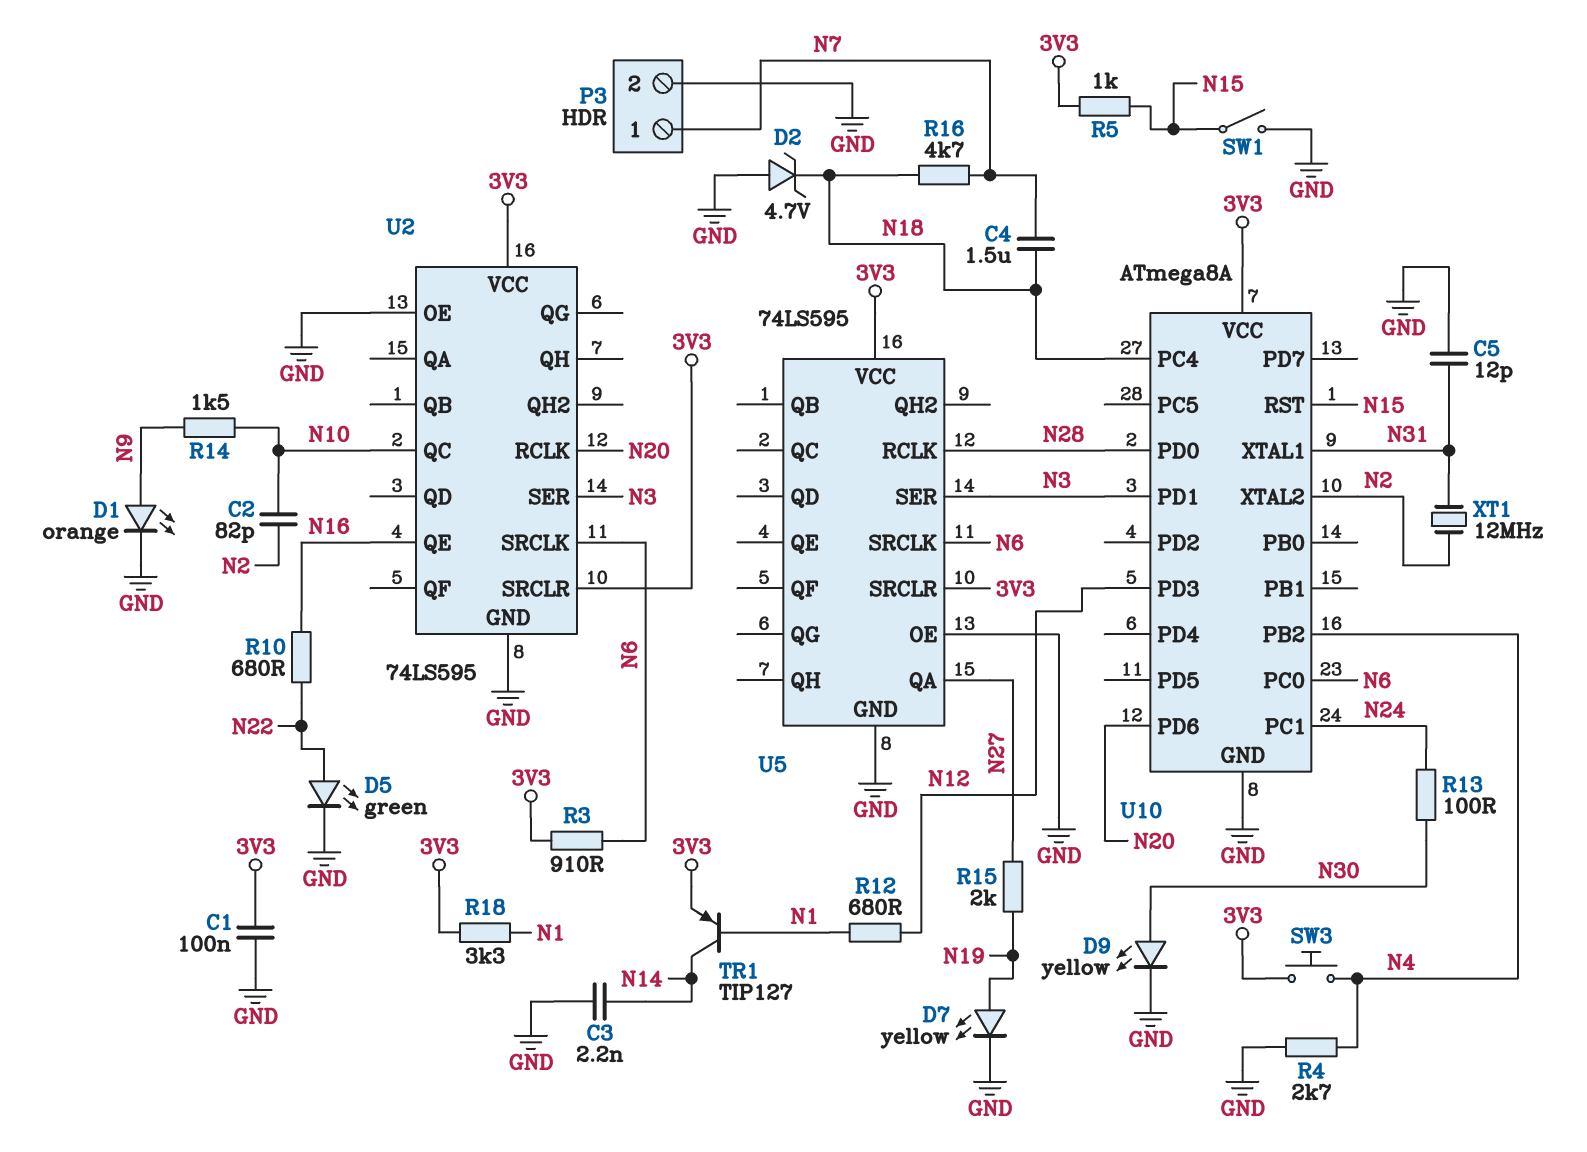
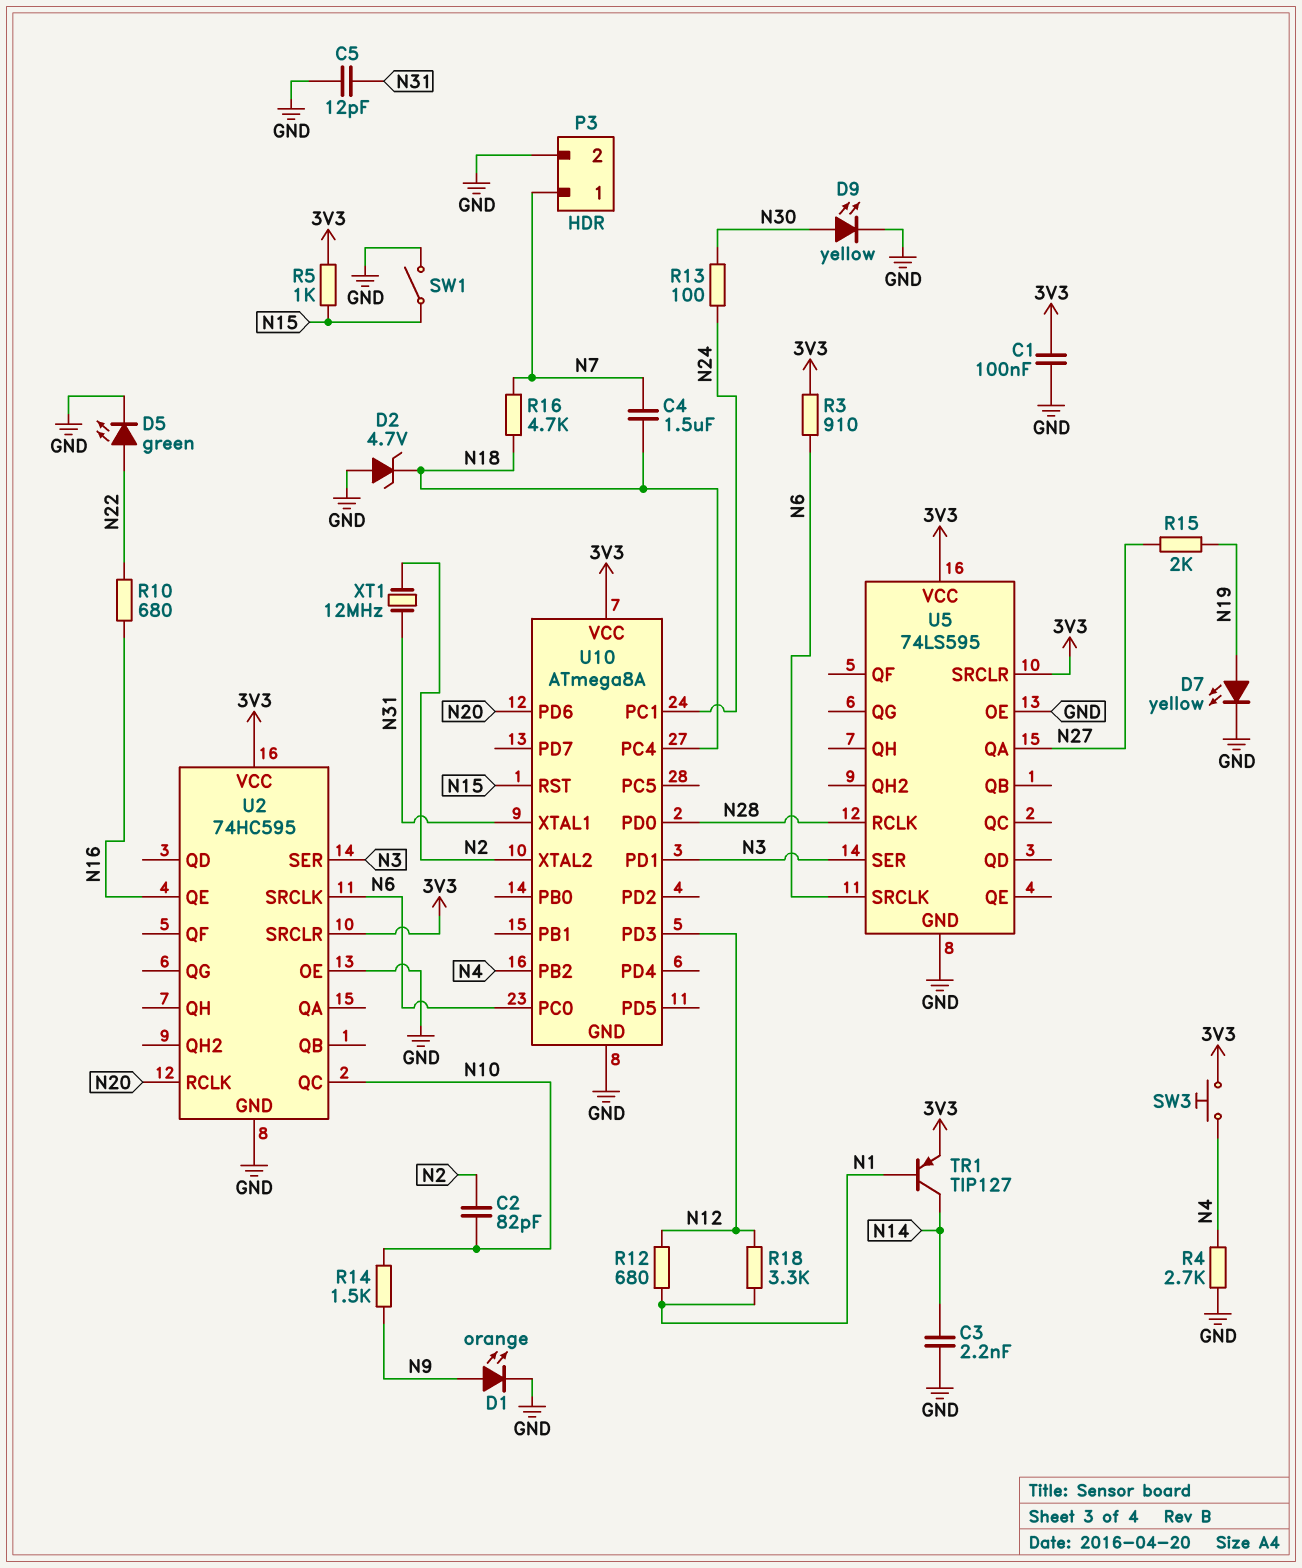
R18: 3.3k (3V3, N1) -> 3.3k (N1, N12)
U2: 74LS595 -> 74HC595

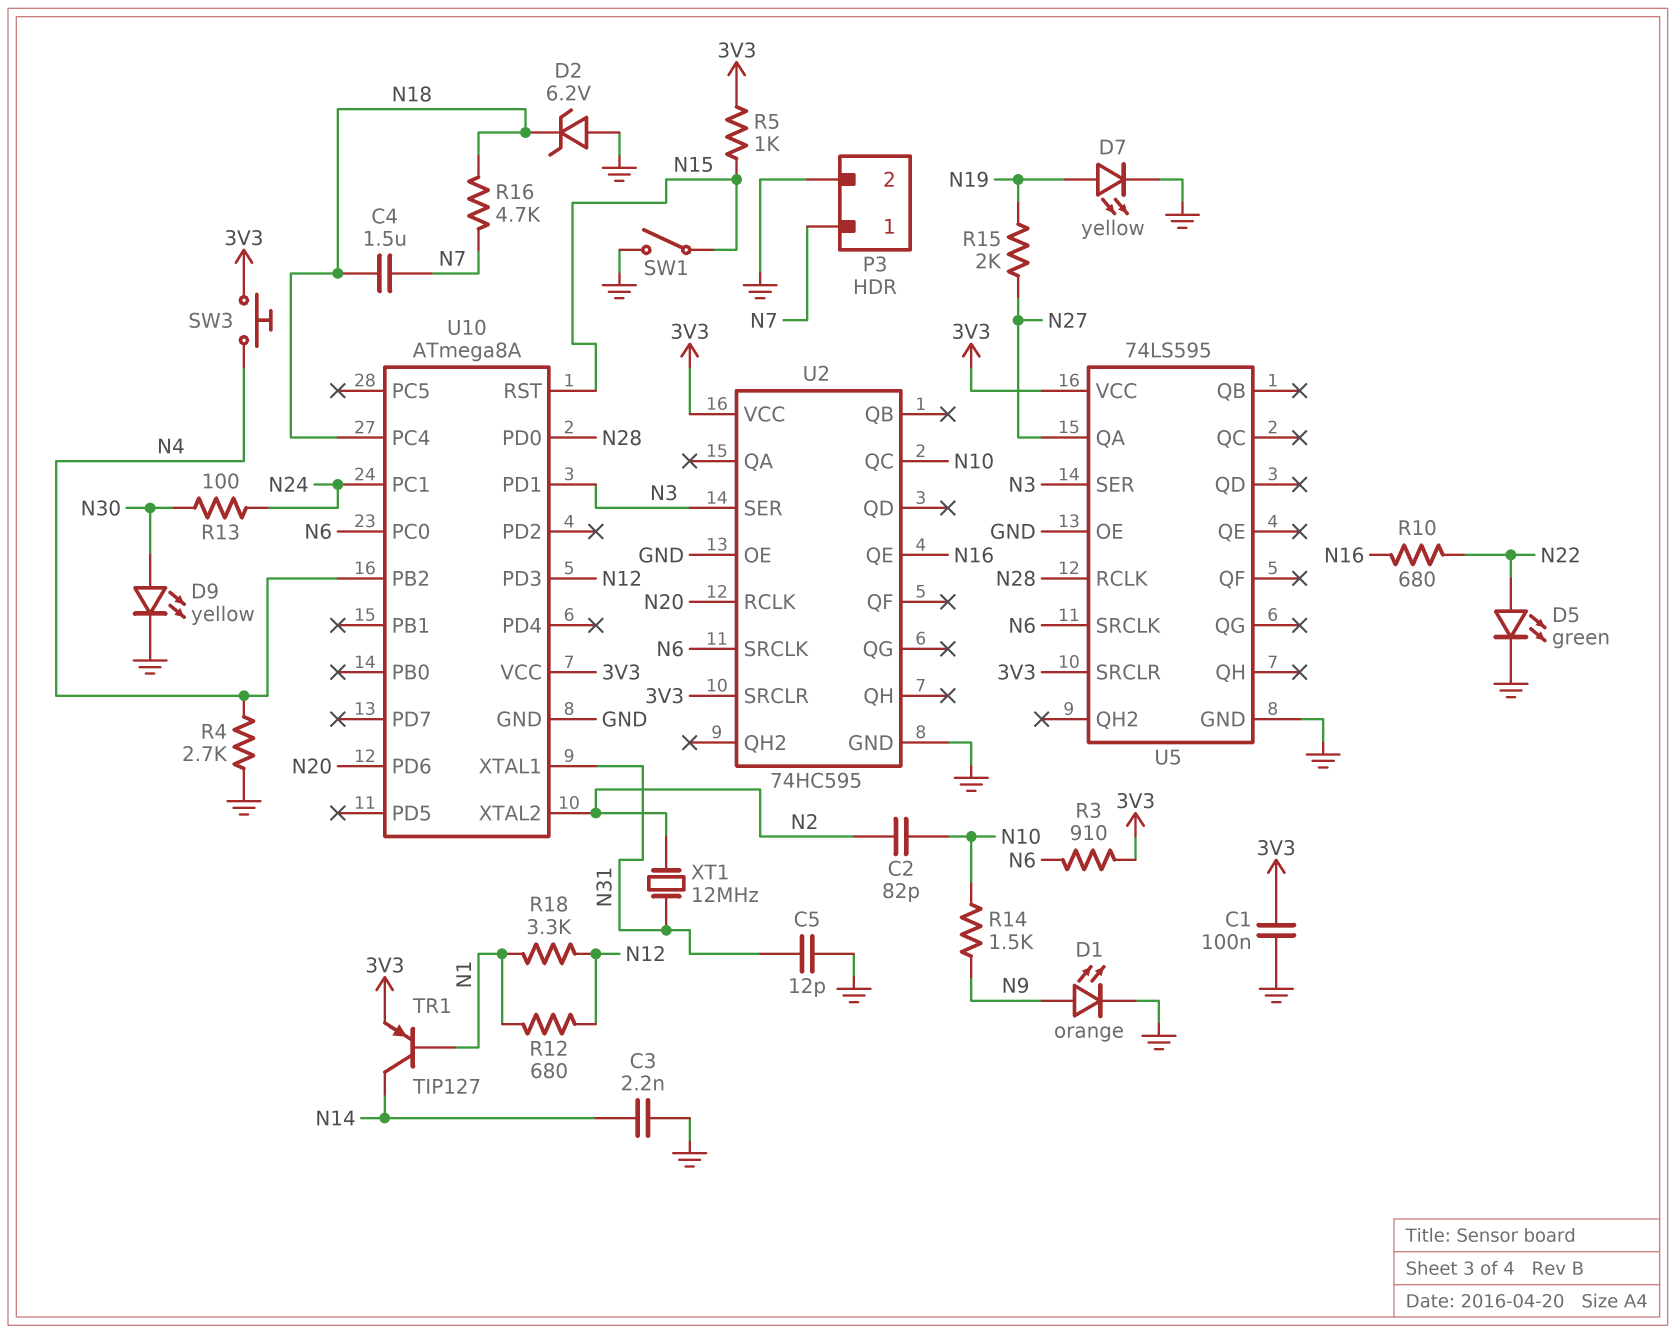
D2: zener 4.7V (A GND, K N18) -> zener 6.2V (A GND, K N18)

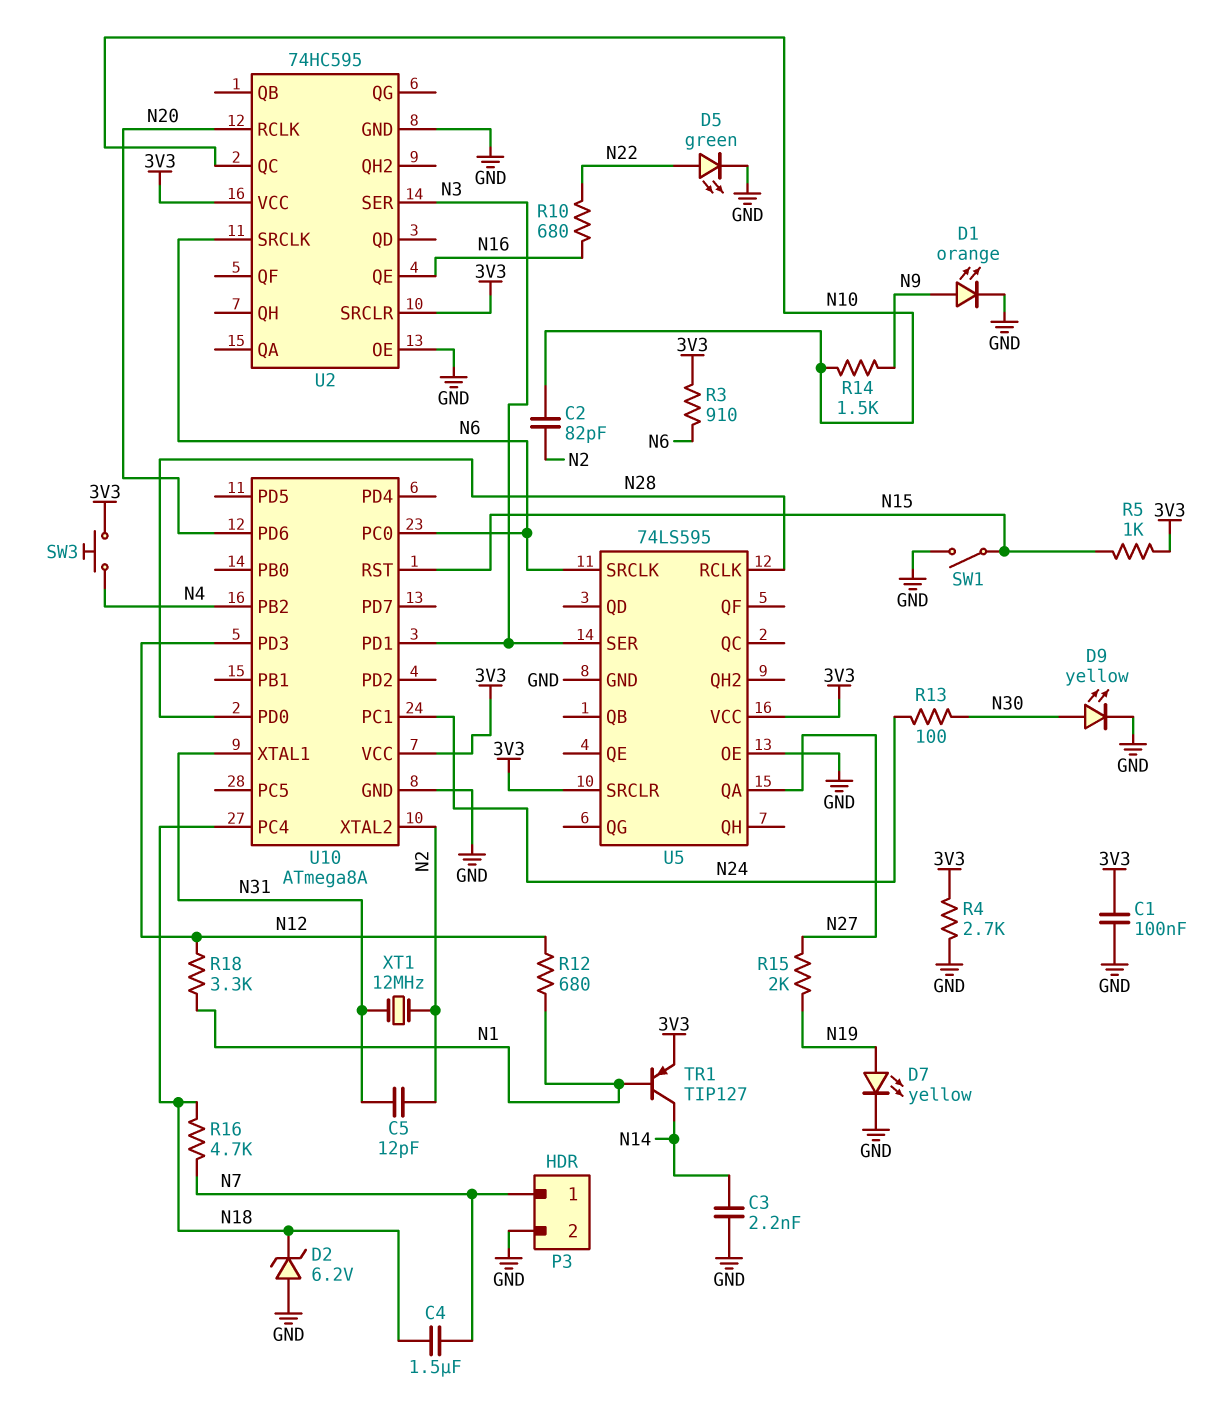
C5: 12pF (GND, N31) -> 12pF (N2, N31)
R4: 2.7k (GND, N4) -> 2.7k (3V3, GND)

